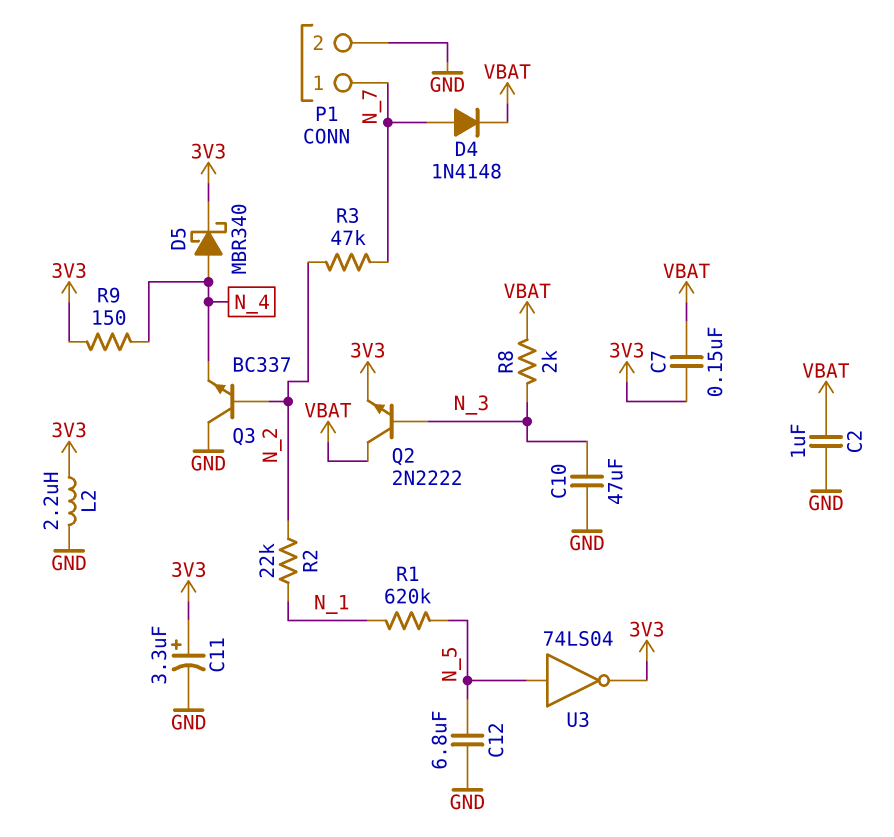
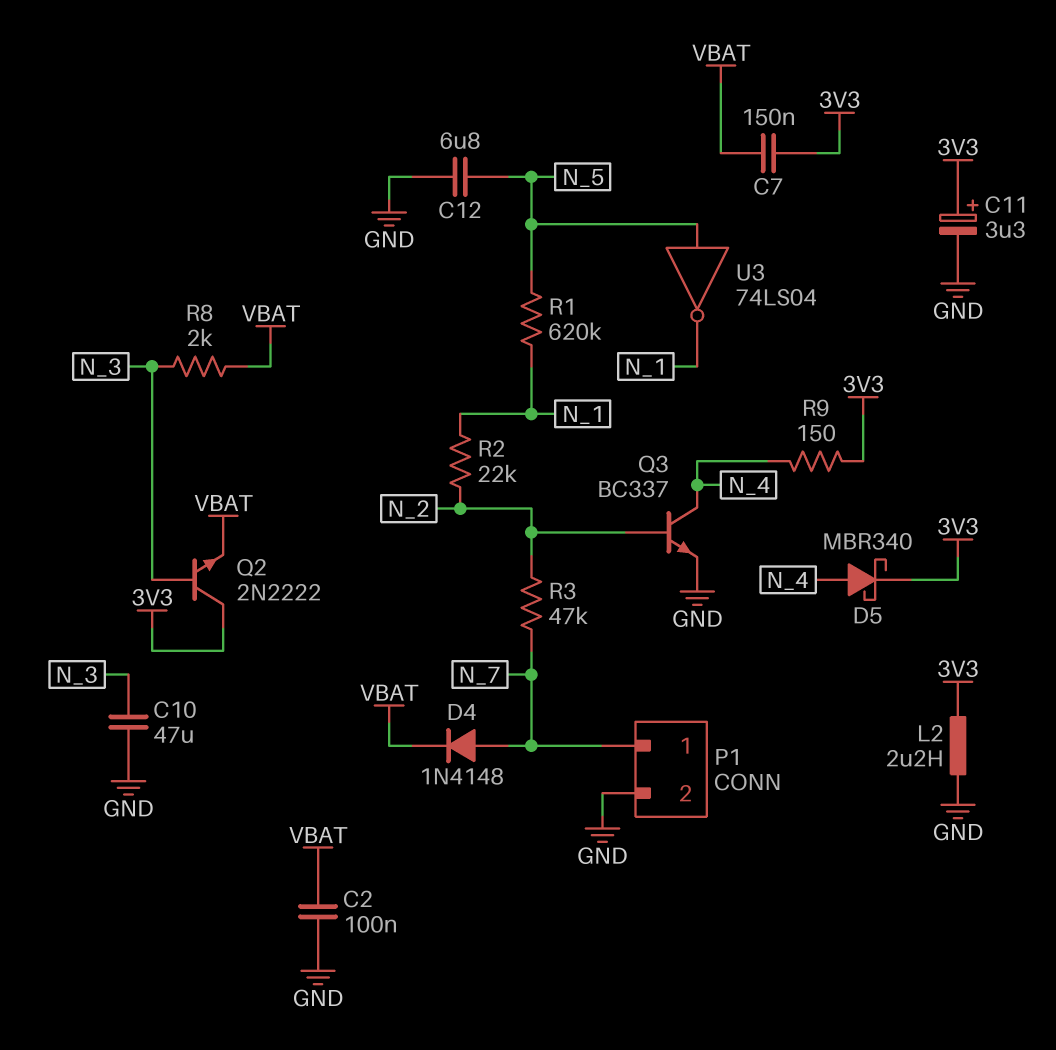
C2: 1uF (GND, VBAT) -> 100nF (GND, VBAT)
Q2: NPN 2N2222 (B N_3, C VBAT, E 3V3) -> NPN 2N2222 (B N_3, C 3V3, E VBAT)
Q3: NPN BC337 (B N_2, C GND, E N_4) -> NPN BC337 (B N_2, C N_4, E GND)
U3: NOT 74LS04 (in N_5, out 3V3) -> NOT 74LS04 (in N_5, out N_1)

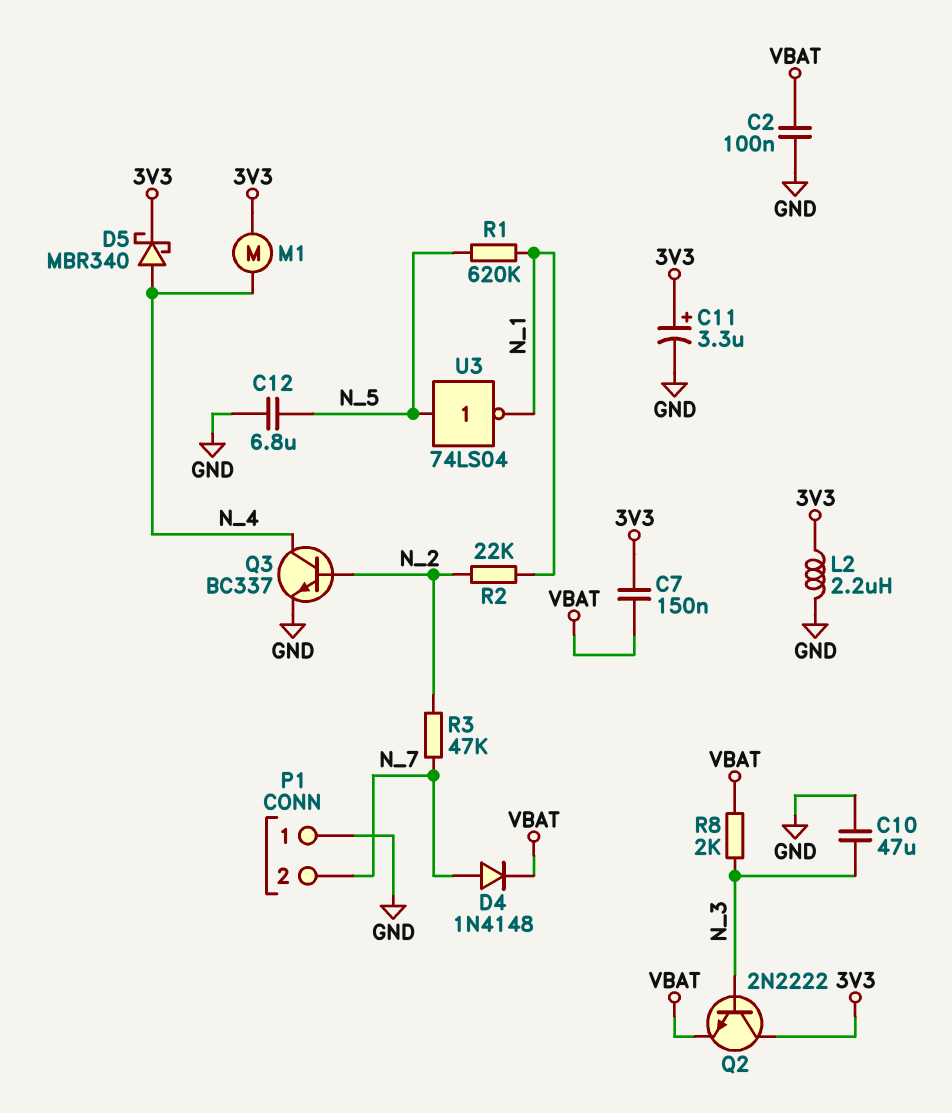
M1: none -> motor (3V3, N_4)
P1 pin 1: N_7 -> GND
P1 pin 2: GND -> N_7
R9: 150 (3V3, N_4) -> none

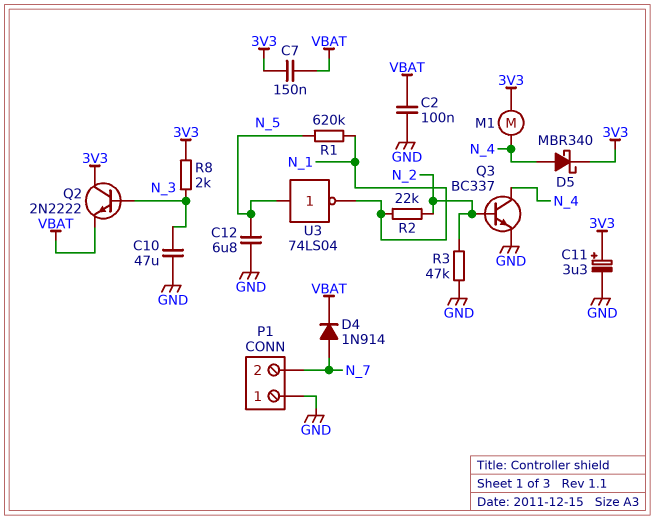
D4: diode 1N4148 (A N_7, K VBAT) -> diode 1N914 (A N_7, K VBAT)
L2: 2.2uH (3V3, GND) -> none
R3: 47k (N_2, N_7) -> 47k (GND, N_2)
R8: 2k (N_3, VBAT) -> 2k (3V3, N_3)

